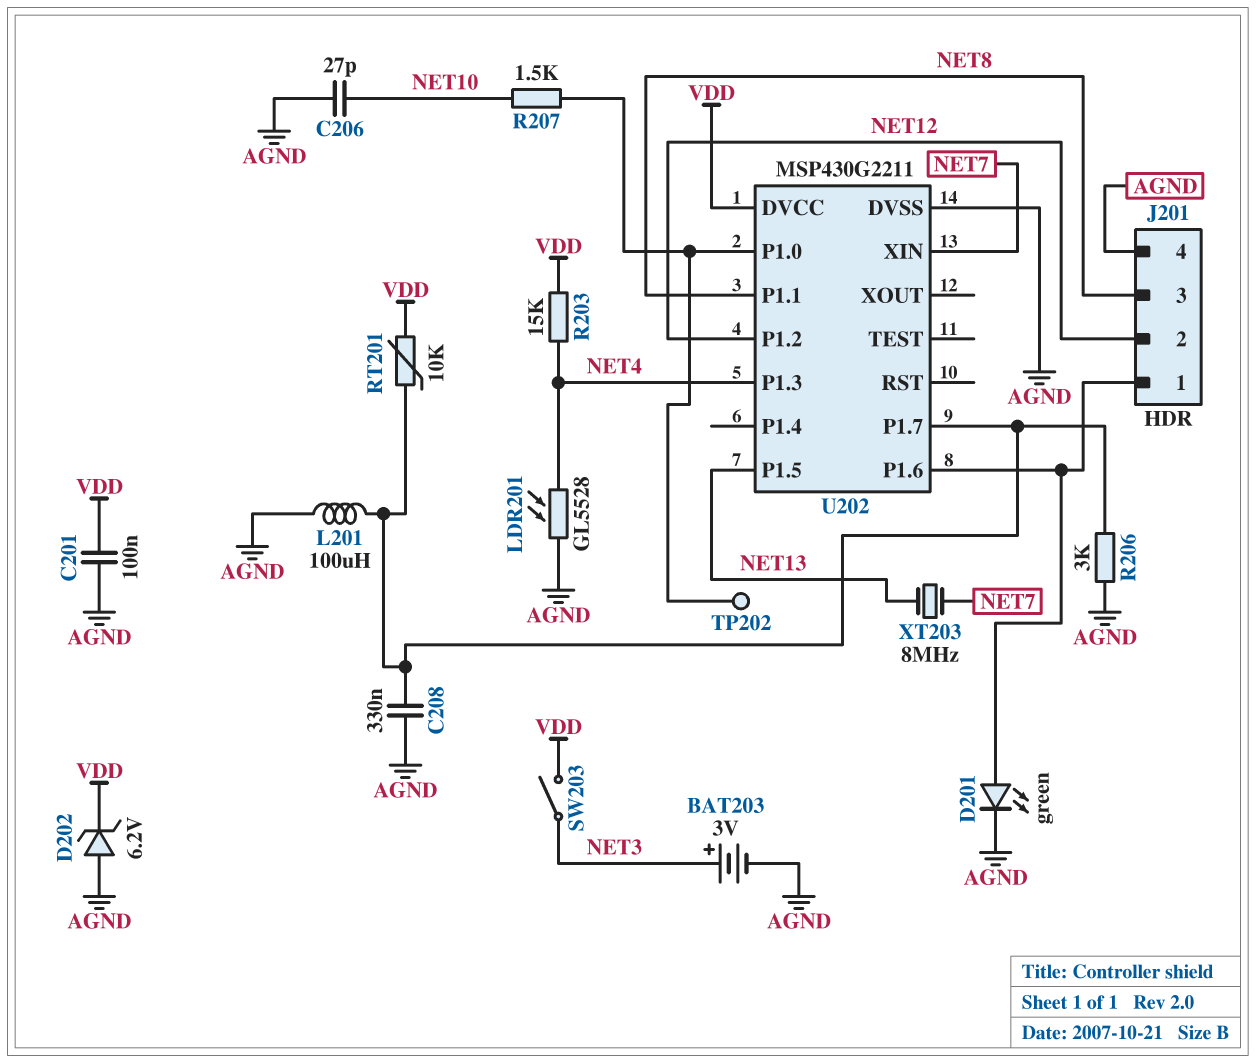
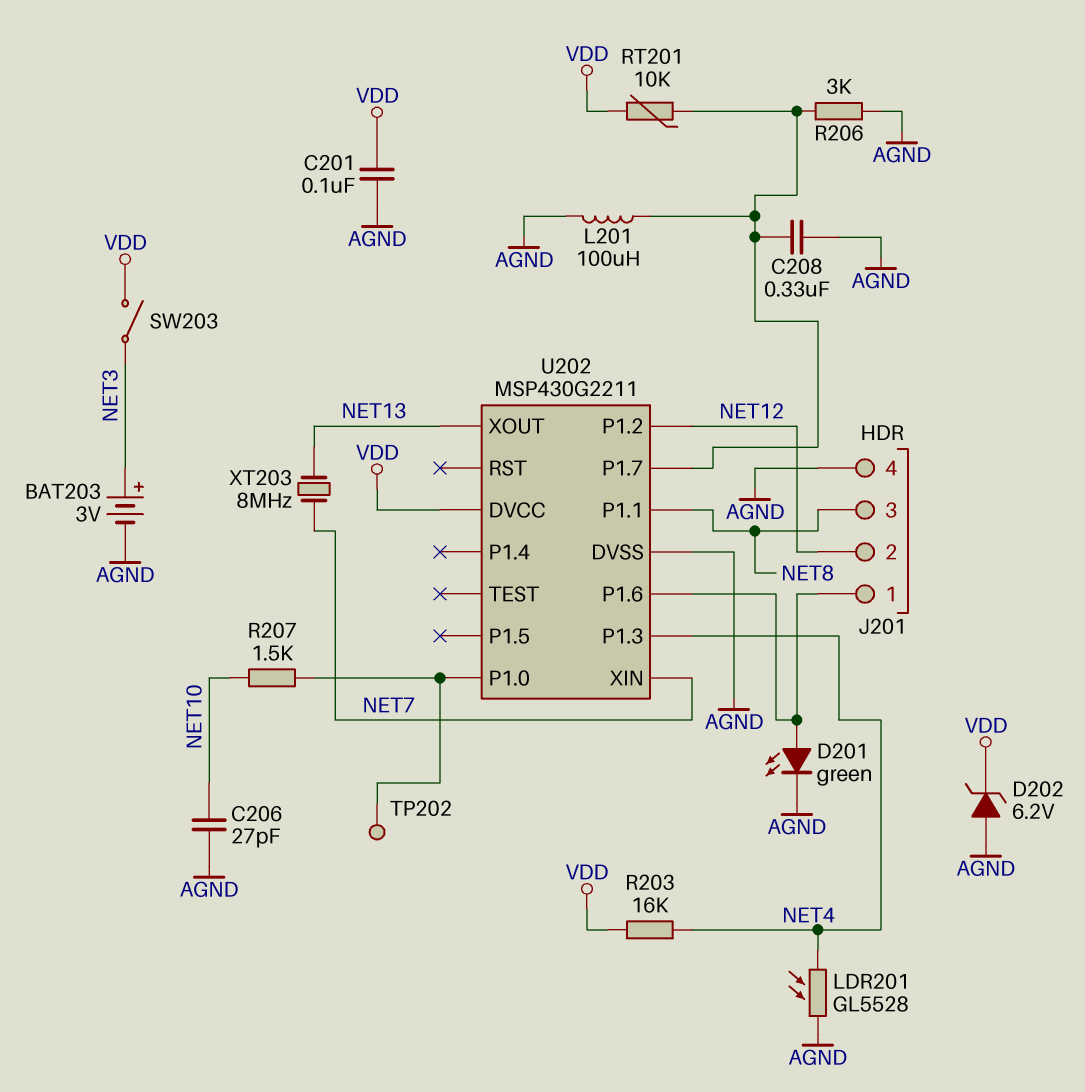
R203: 15k (NET4, VDD) -> 16k (NET4, VDD)
U202 pin P1.5: NET13 -> none
U202 pin XOUT: none -> NET13

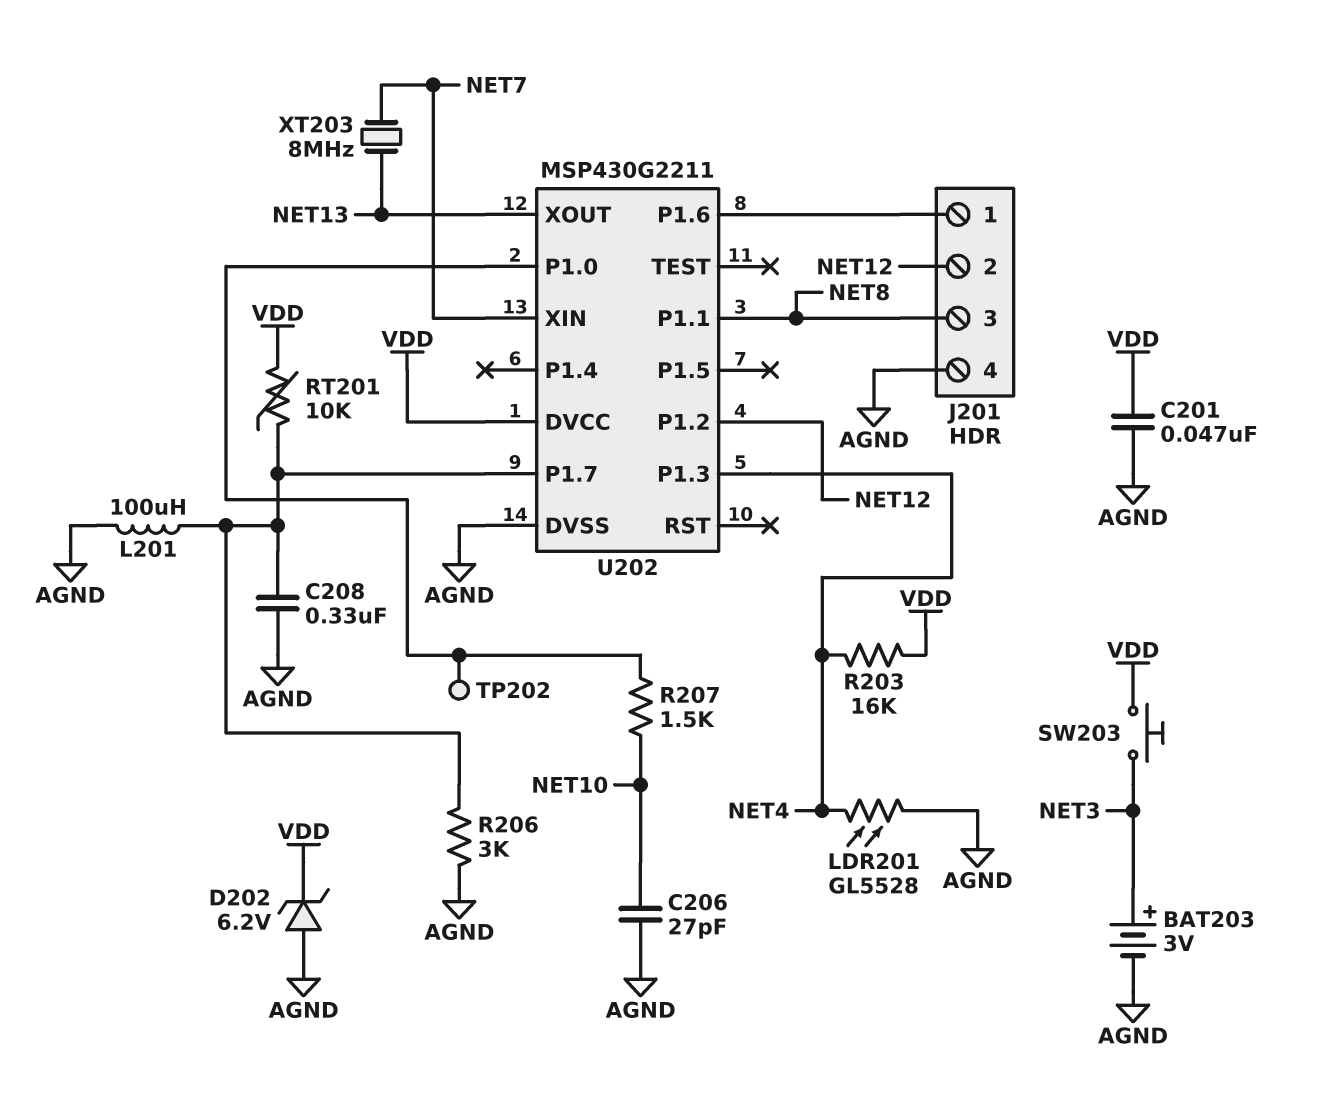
C201: 100nF (AGND, VDD) -> 47nF (AGND, VDD)
D201: LED green (A J201/1, K AGND) -> none
SW203: switch (NET3, VDD) -> button (NET3, VDD)

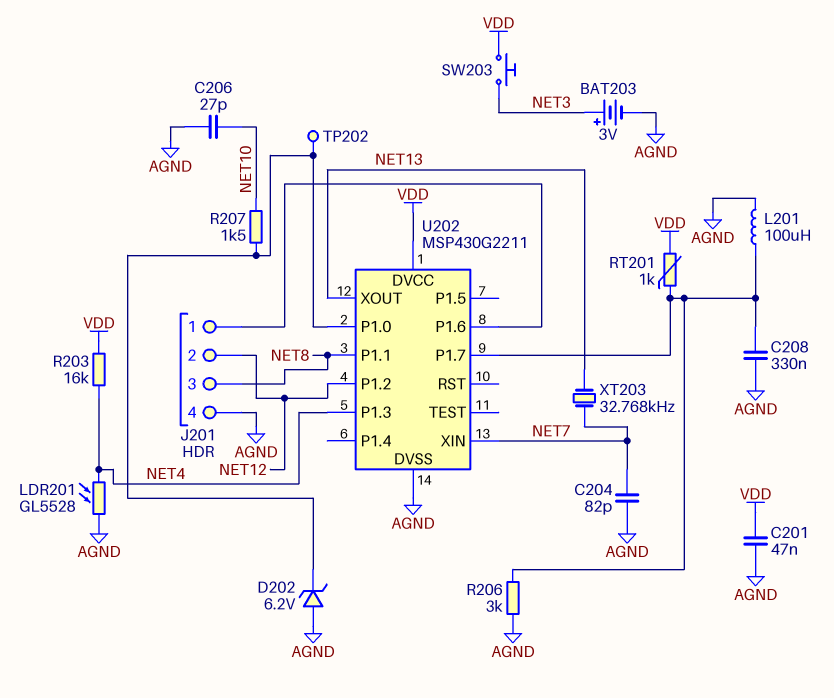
C204: none -> 82pF (AGND, NET7)
D202: zener 6.2V (A AGND, K VDD) -> zener 6.2V (A AGND, K U202/P1.0)
RT201: 10k (U202/P1.7, VDD) -> 1k (U202/P1.7, VDD)
XT203: 8MHz (NET7, NET13) -> 32.768kHz (NET7, NET13)

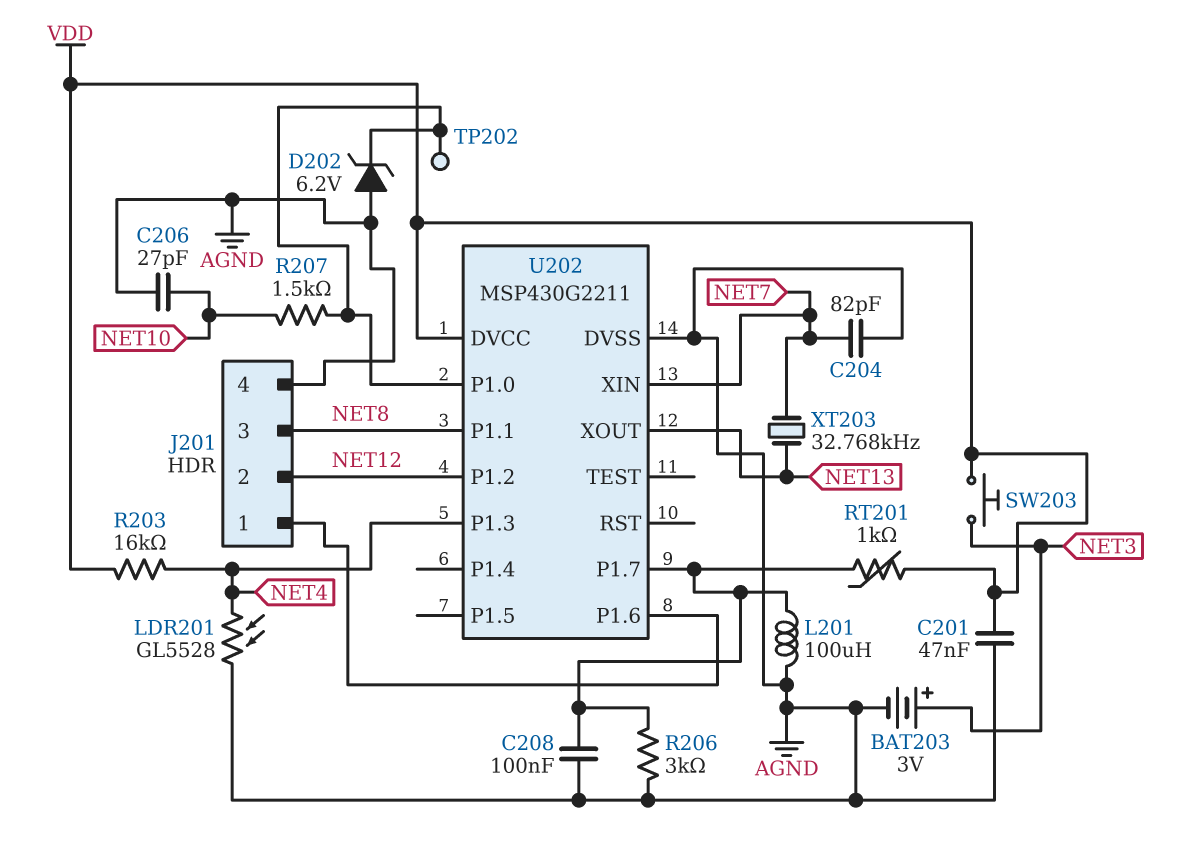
C208: 330nF (AGND, U202/P1.7) -> 100nF (AGND, U202/P1.7)

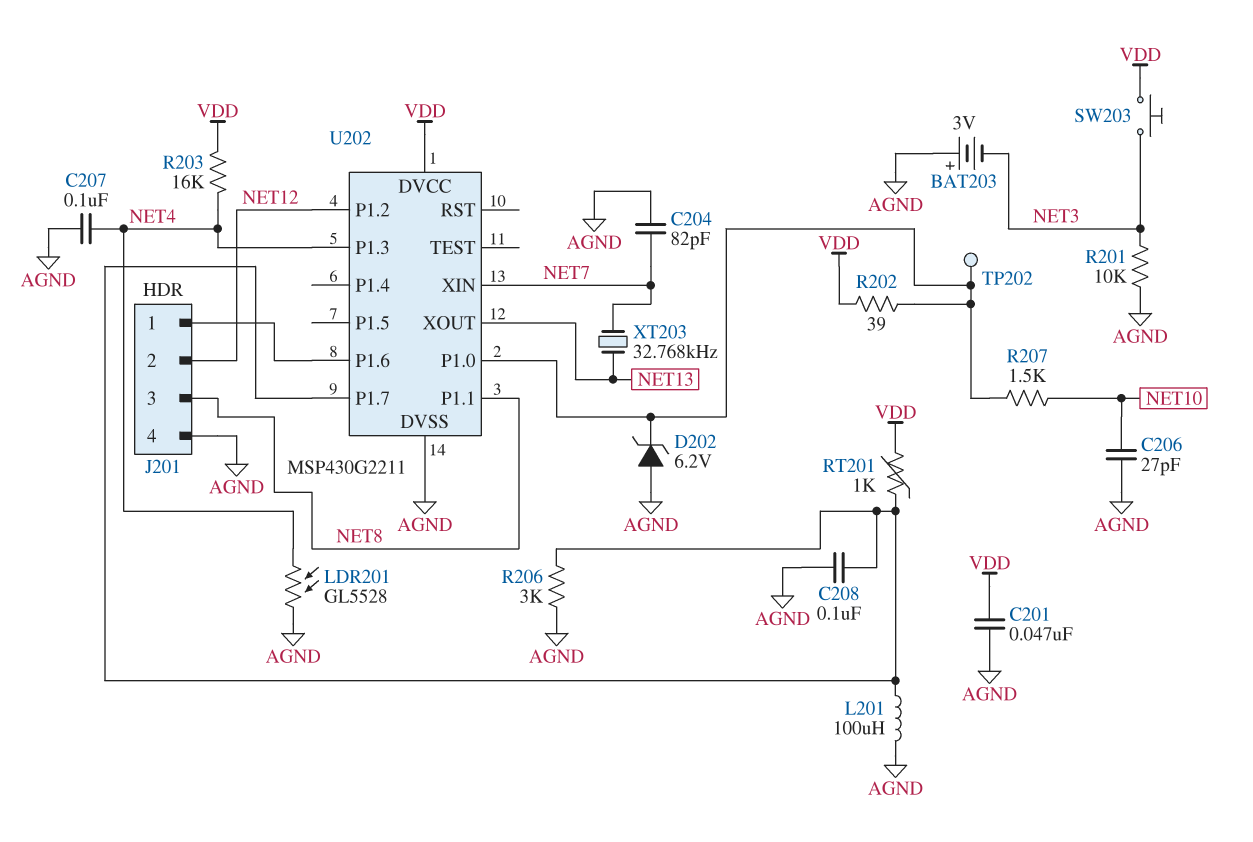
BAT203: 3V (plus NET3, minus AGND) -> 3V (plus AGND, minus NET3)
C207: none -> 100nF (AGND, NET4)
R201: none -> 10k (AGND, NET3)
R202: none -> 39 (U202/P1.0, VDD)

